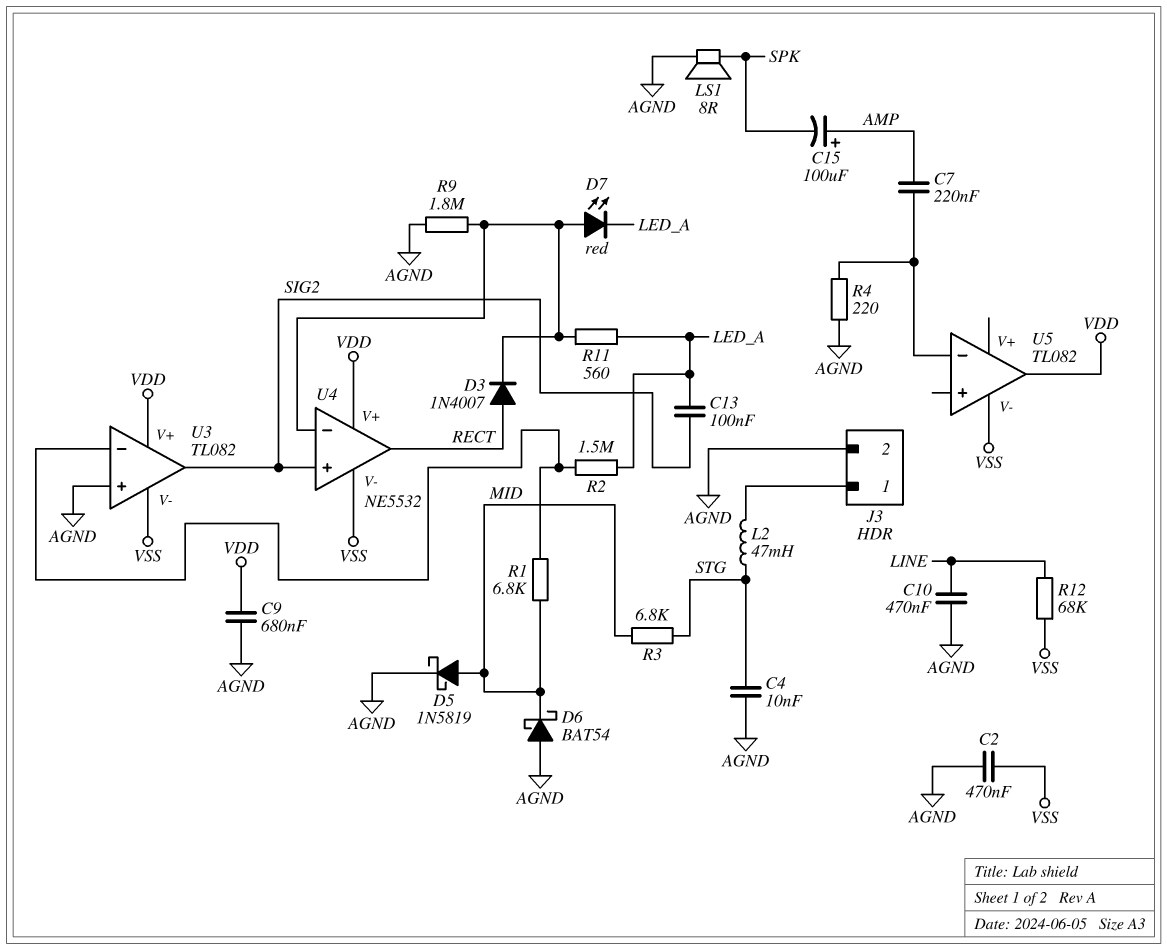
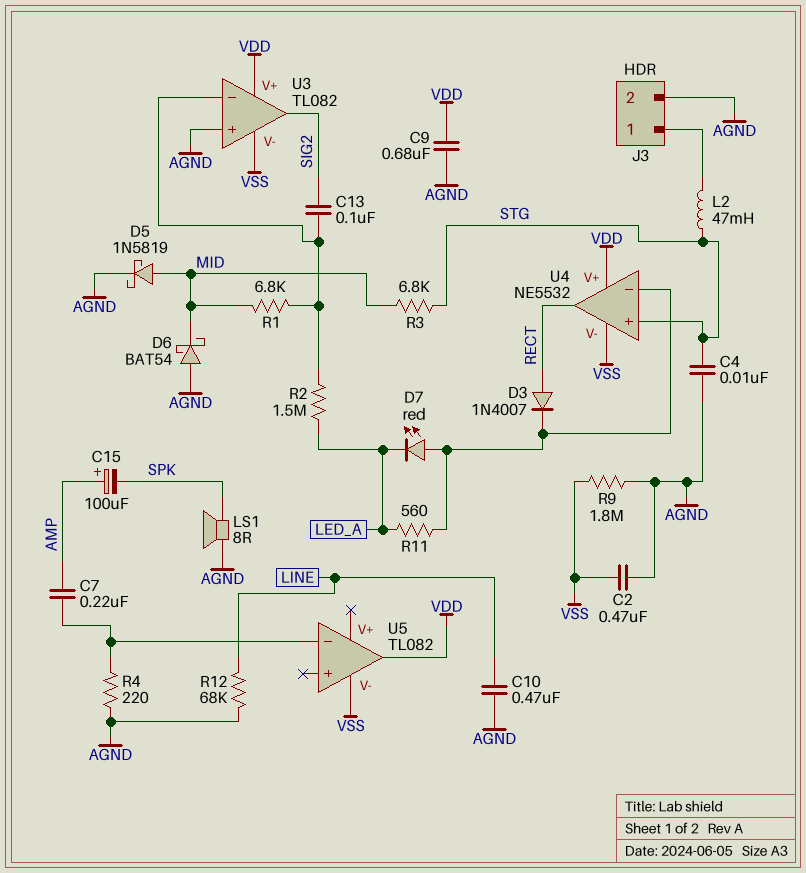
C13: 100nF (LED_A, SIG2) -> 100nF (SIG2, U3/in-)
R9: 1.8M (AGND, U4/in-) -> 1.8M (AGND, VSS)
R12: 68k (LINE, VSS) -> 68k (AGND, LINE)
U4 pin in+: SIG2 -> STG

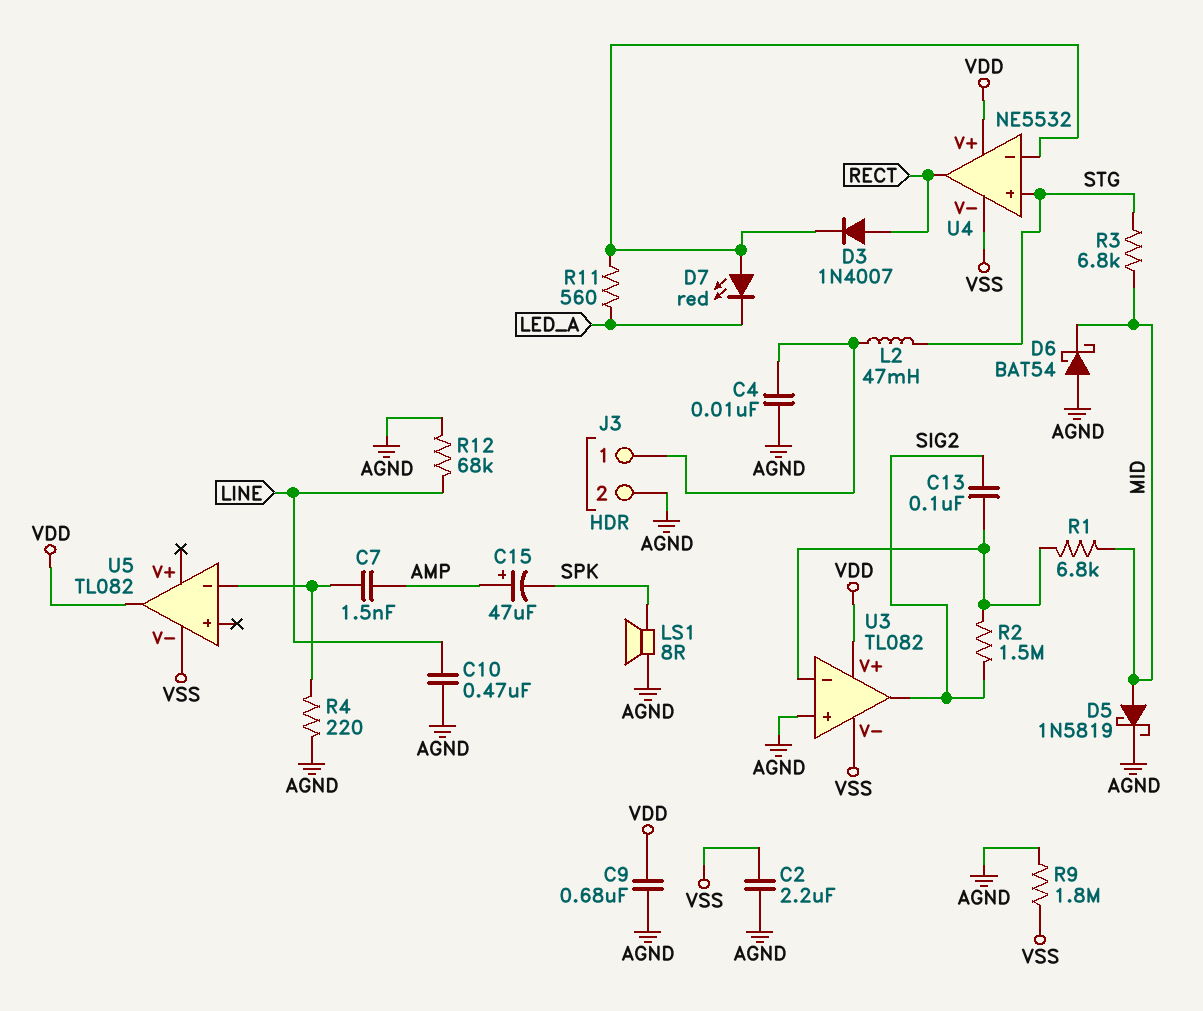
C2: 470nF (AGND, VSS) -> 2.2uF (AGND, VSS)
C4: 10nF (AGND, STG) -> 10nF (AGND, J3/1)
C7: 220nF (AMP, U5/in-) -> 1.5nF (AMP, U5/in-)
C15: 100uF (plus AMP, minus SPK) -> 47uF (plus AMP, minus SPK)
R2: 1.5M (LED_A, U3/in-) -> 1.5M (SIG2, U3/in-)

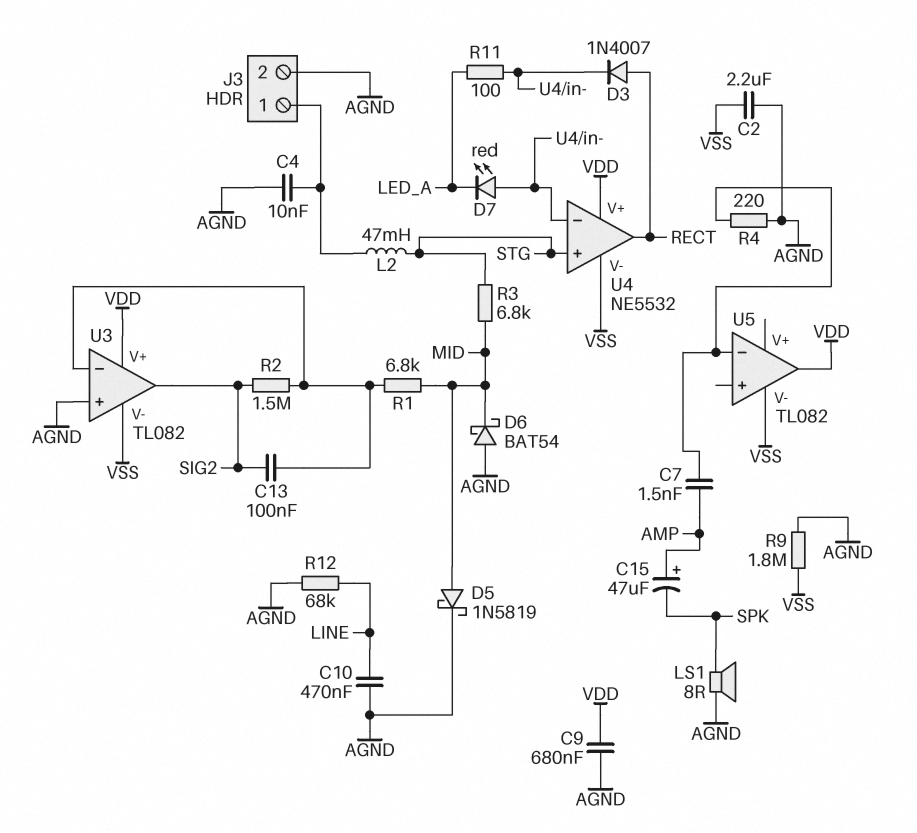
R11: 560 (LED_A, U4/in-) -> 100 (LED_A, U4/in-)

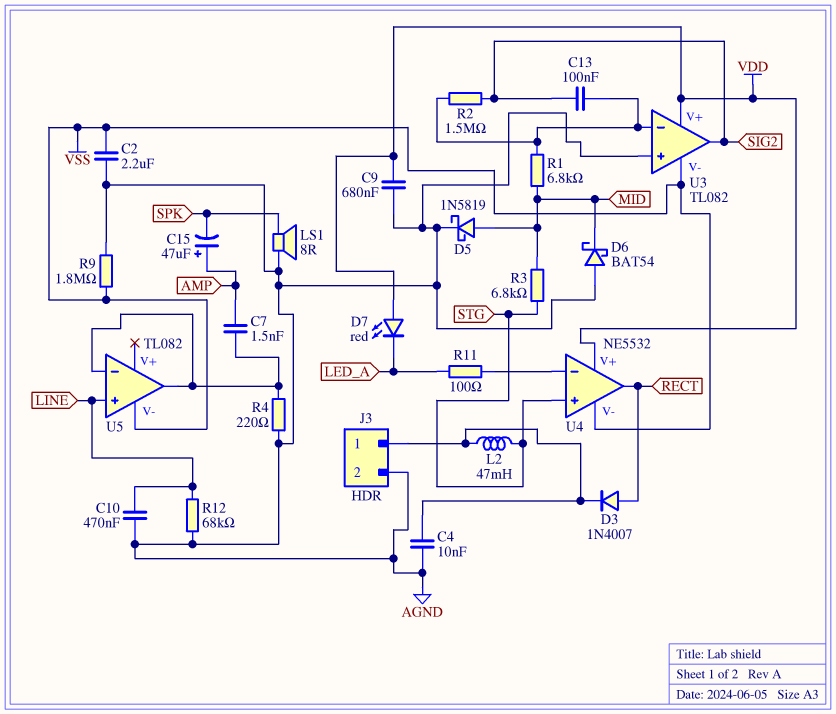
D3: diode 1N4007 (A RECT, K U4/in-) -> diode 1N4007 (A RECT, K J3/1)
D7: LED red (A U4/in-, K LED_A) -> LED red (A VDD, K LED_A)
U5 pin in+: none -> LINE
U5 pin out: VDD -> U5/in-

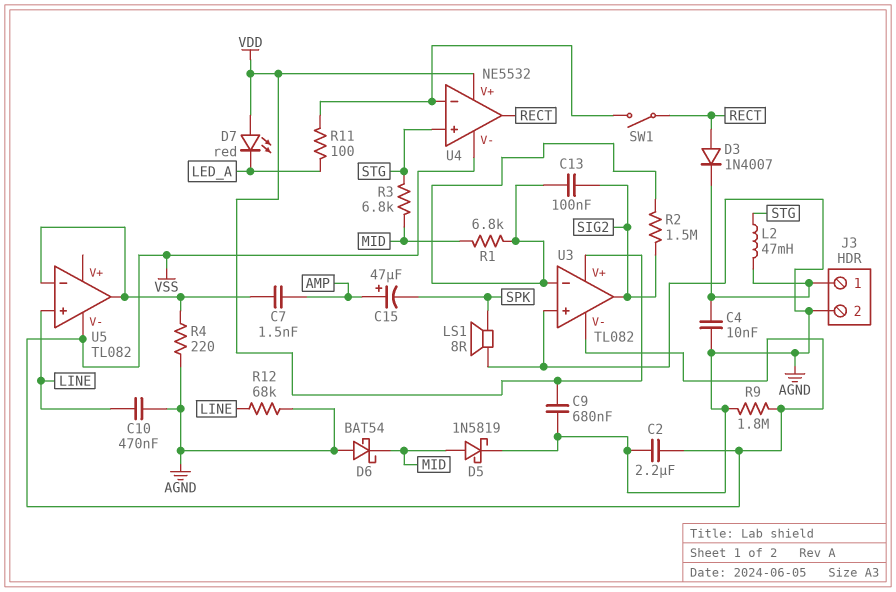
SW1: none -> switch (RECT, U4/in-)

